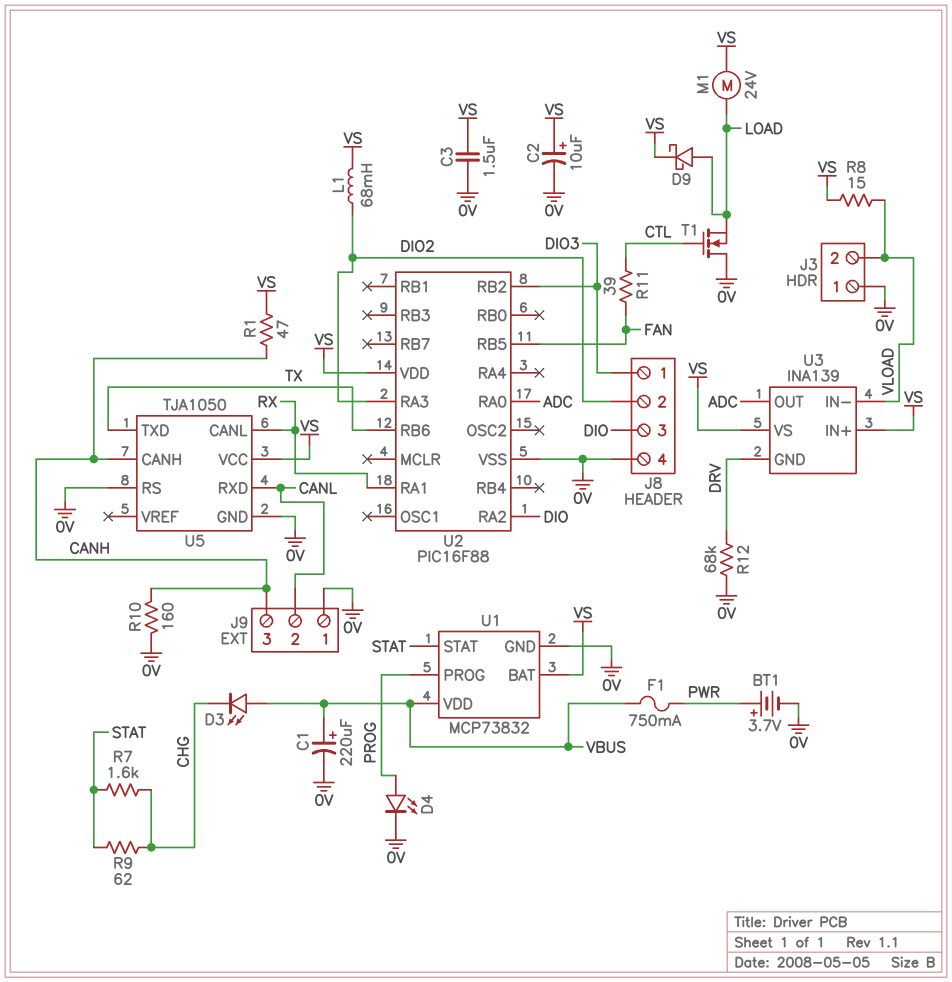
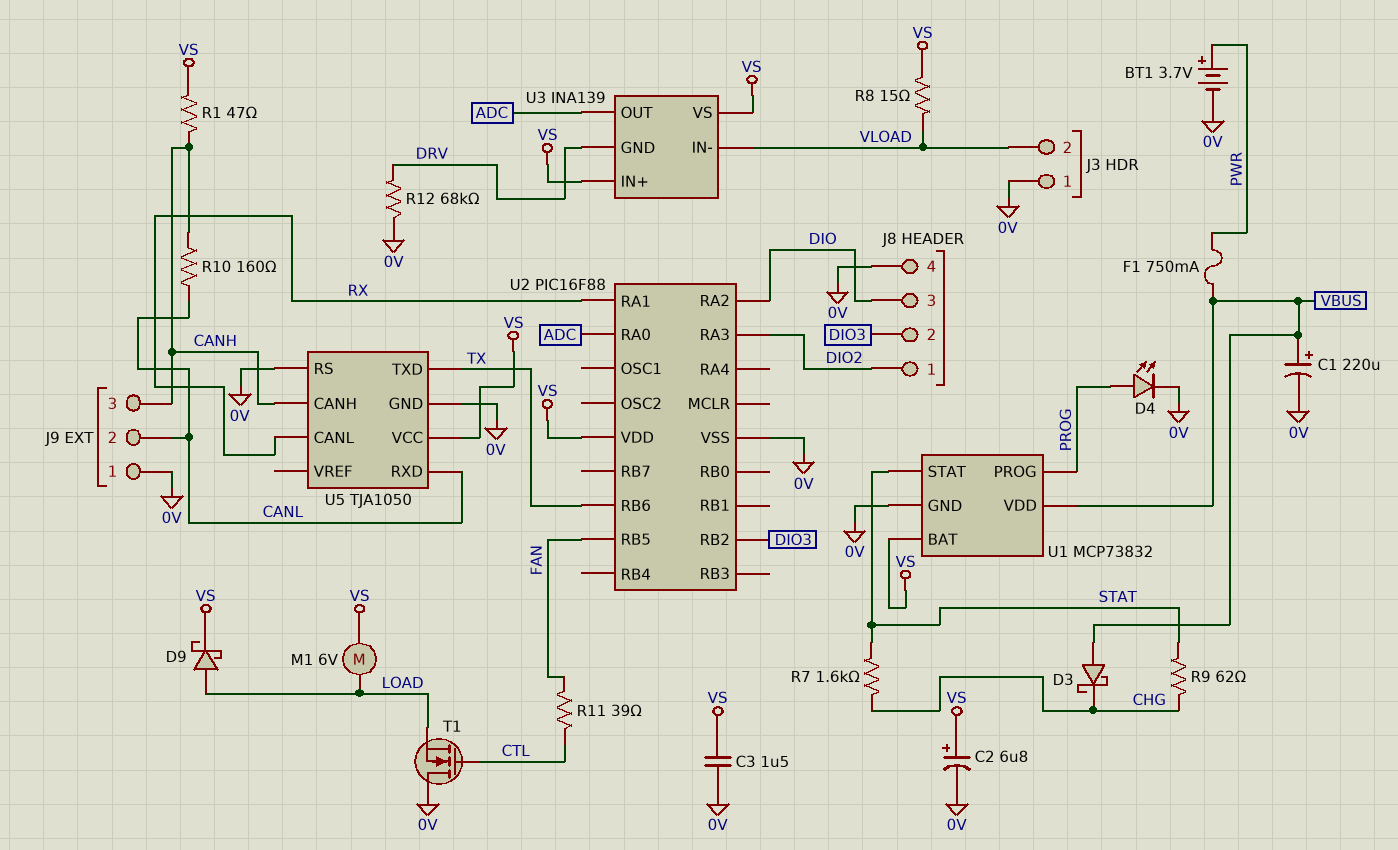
C2: 10uF (plus VS, minus 0V) -> 6.8uF (plus VS, minus 0V)
D3: LED (A VBUS, K CHG) -> schottky (A VBUS, K CHG)
J8 pin 1: DIO3 -> DIO2
J8 pin 2: DIO2 -> DIO3
L1: 68mH (DIO2, VS) -> none
M1: motor 24V (LOAD, VS) -> motor 6V (LOAD, VS)
R10: 160 (0V, CANH) -> 160 (CANH, CANL)

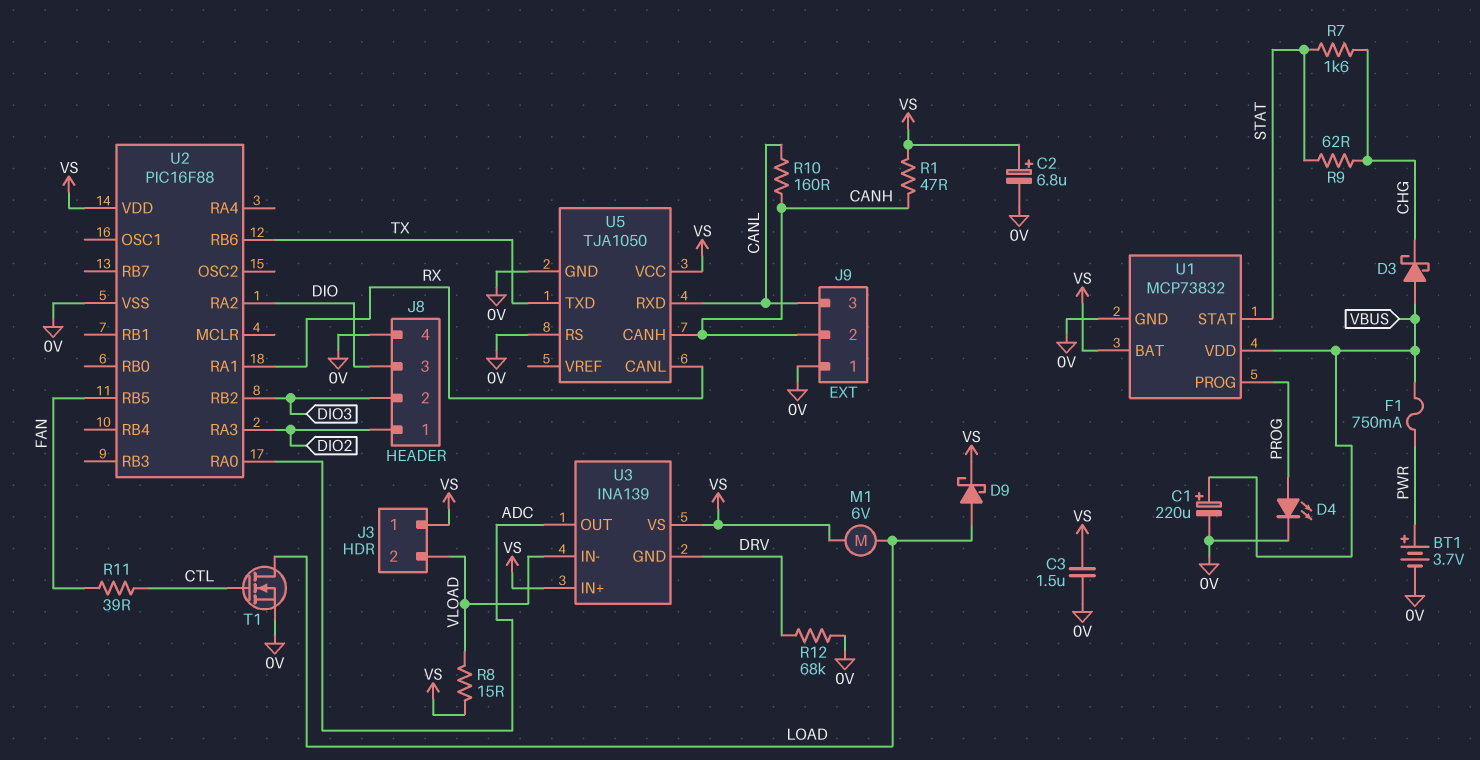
J3 pin 1: 0V -> VS
J9 pin 2: CANL -> CANH
J9 pin 3: CANH -> CANL
T1: NMOS (G CTL, D 0V, S LOAD) -> NMOS (G CTL, D LOAD, S 0V)

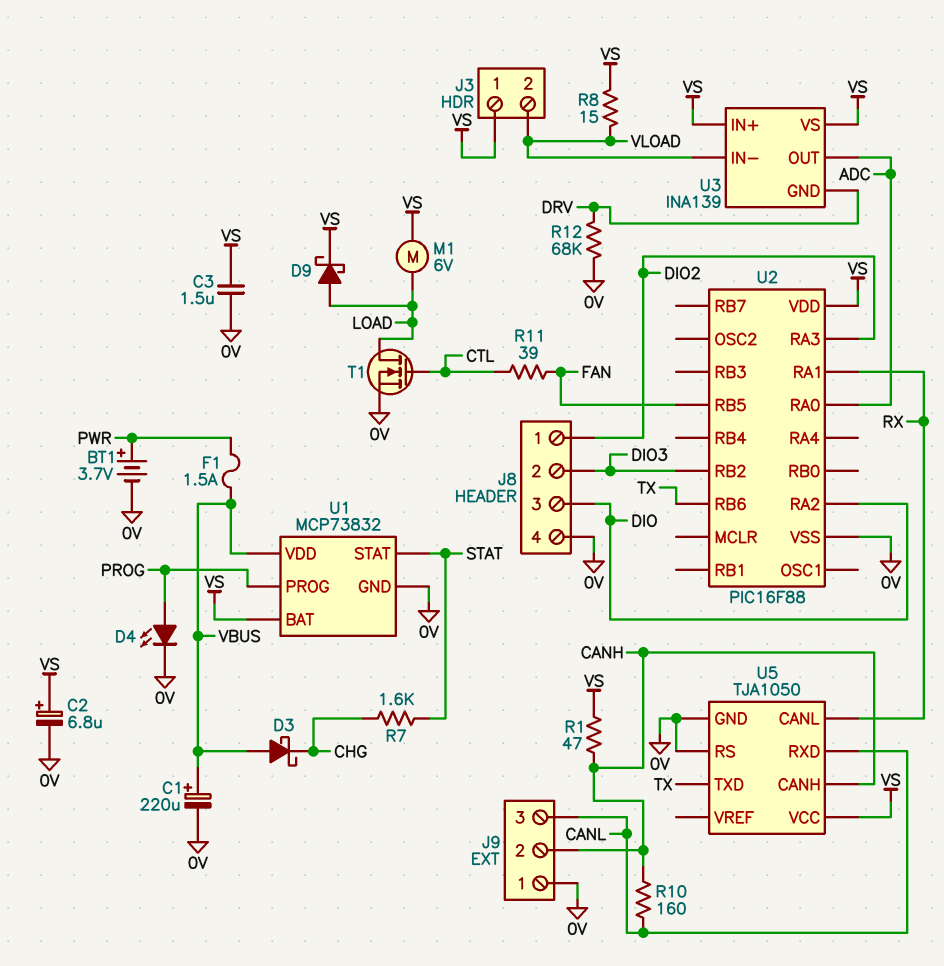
F1: 750mA (PWR, VBUS) -> 1.5A (PWR, VBUS)
R9: 62 (CHG, STAT) -> none

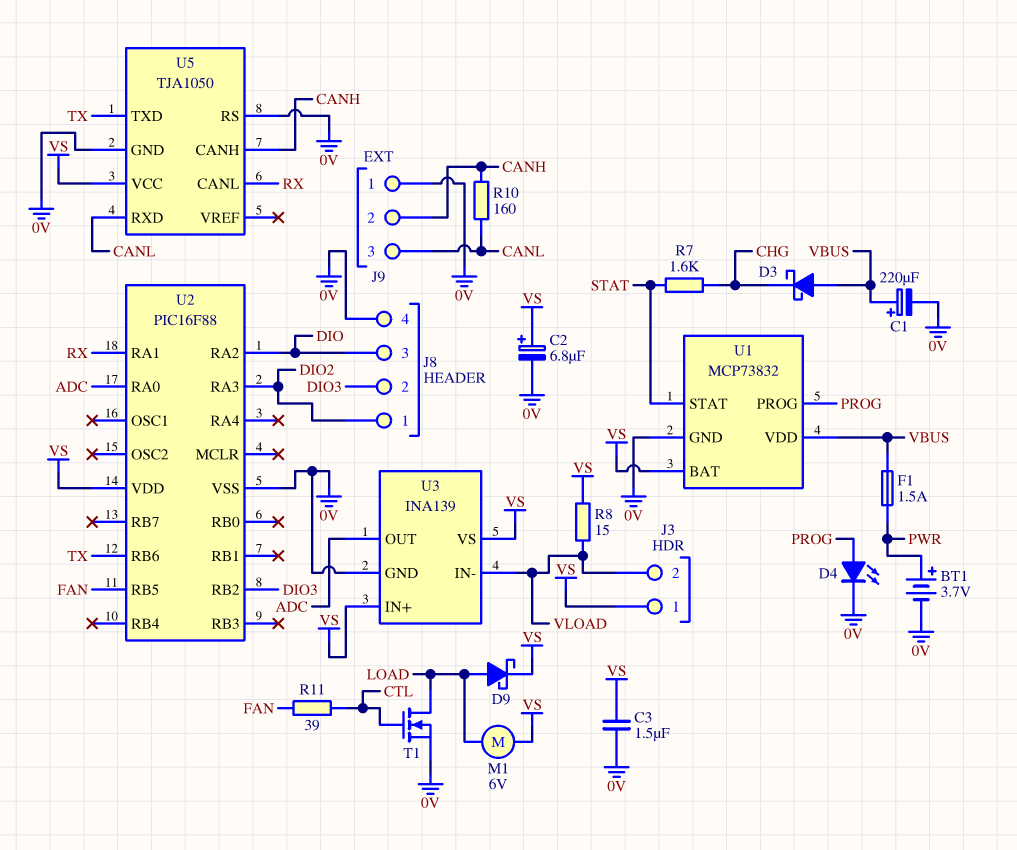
R1: 47 (CANH, VS) -> none
R12: 68k (0V, DRV) -> none
U3 pin GND: DRV -> 0V

